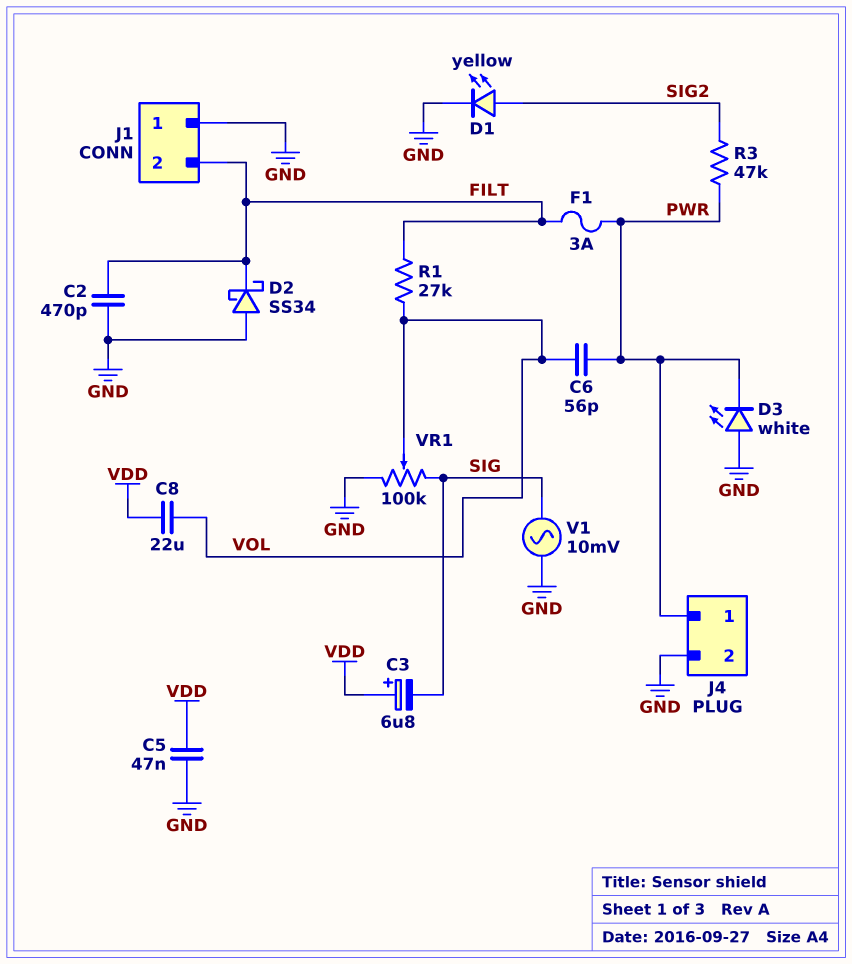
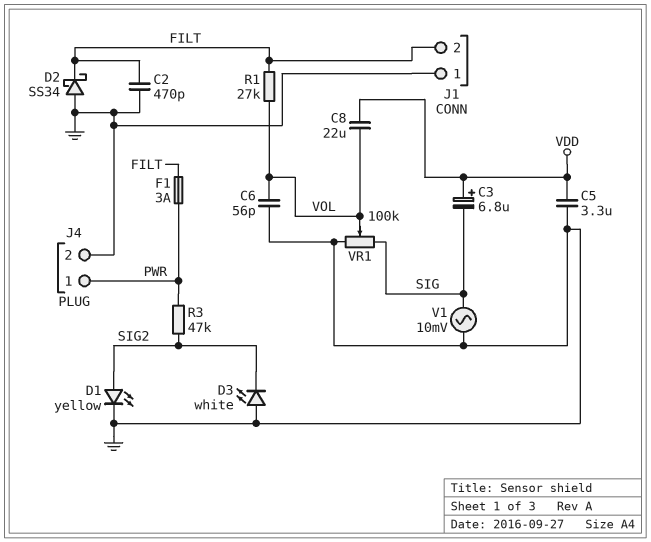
C5: 47nF (GND, VDD) -> 3.3uF (GND, VDD)
C6: 56pF (PWR, VOL) -> 56pF (GND, VOL)
D3: LED white (A GND, K PWR) -> LED white (A GND, K SIG2)

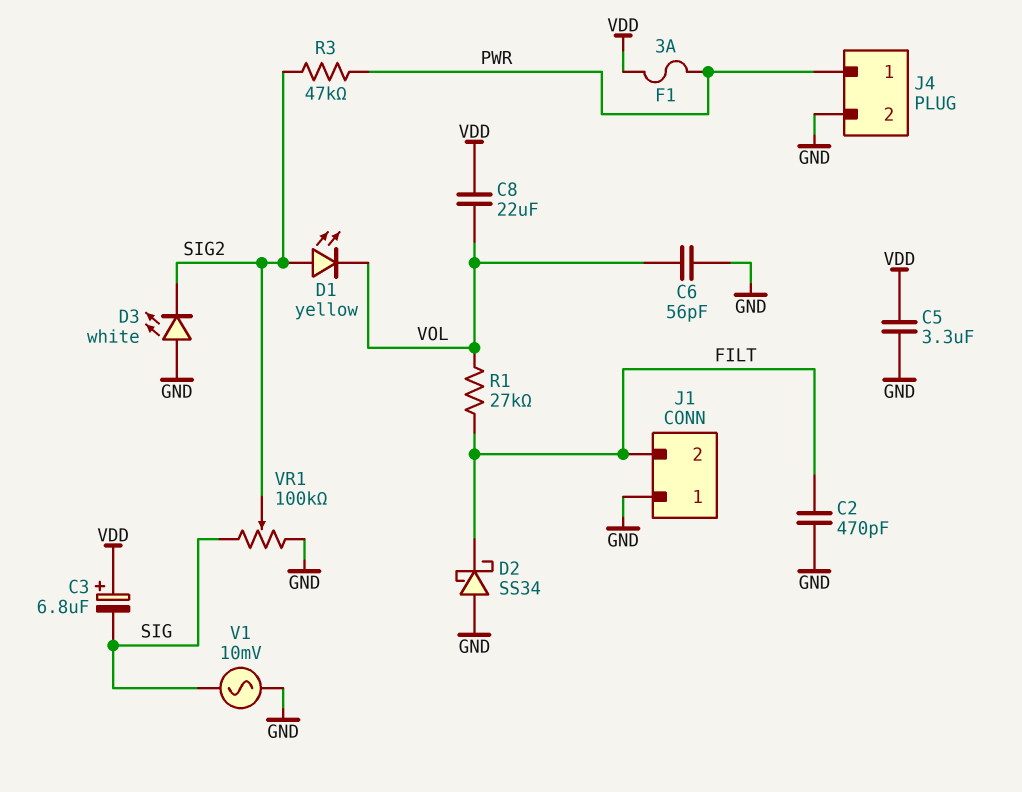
D1: LED yellow (A SIG2, K GND) -> LED yellow (A SIG2, K VOL)
F1: 3A (FILT, PWR) -> 3A (PWR, VDD)
VR1: 100k (GND, SIG, wiper VOL) -> 100k (GND, SIG, wiper SIG2)

